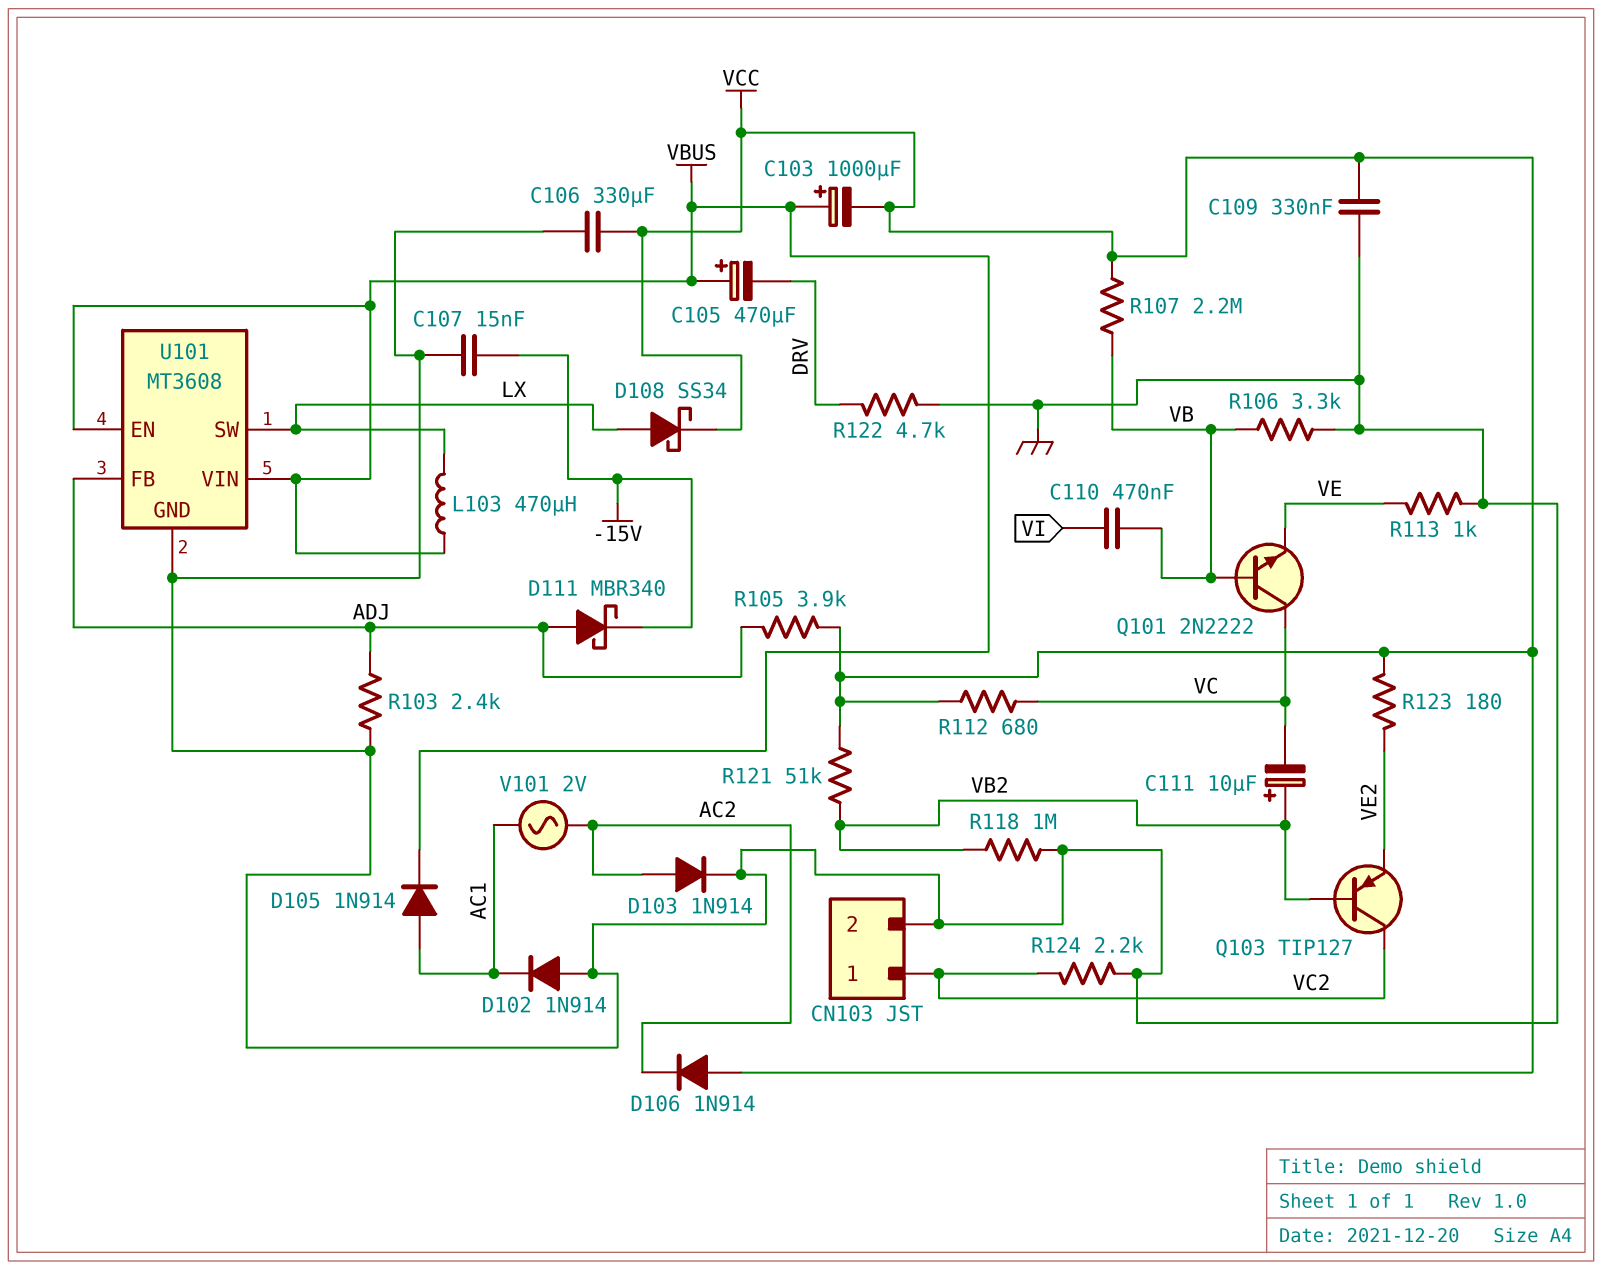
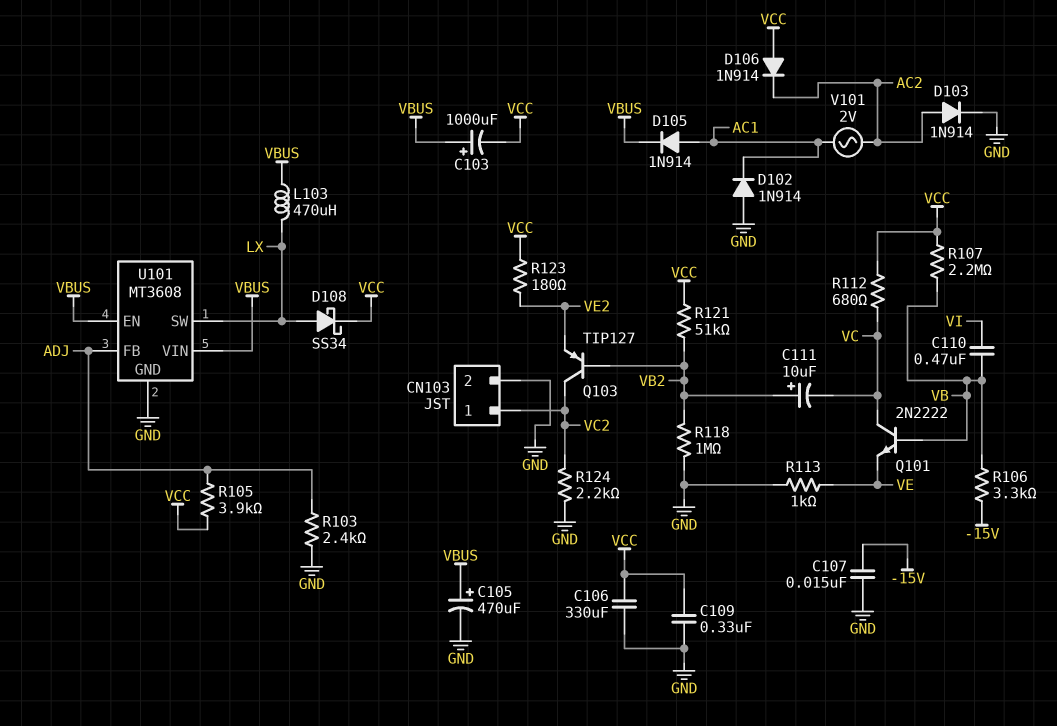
C105: 470uF (plus VBUS, minus DRV) -> 470uF (plus VBUS, minus GND)
D111: schottky MBR340 (A ADJ, K -15V) -> none
R106: 3.3k (GND, VB) -> 3.3k (-15V, VB)
R122: 4.7k (DRV, GND) -> none

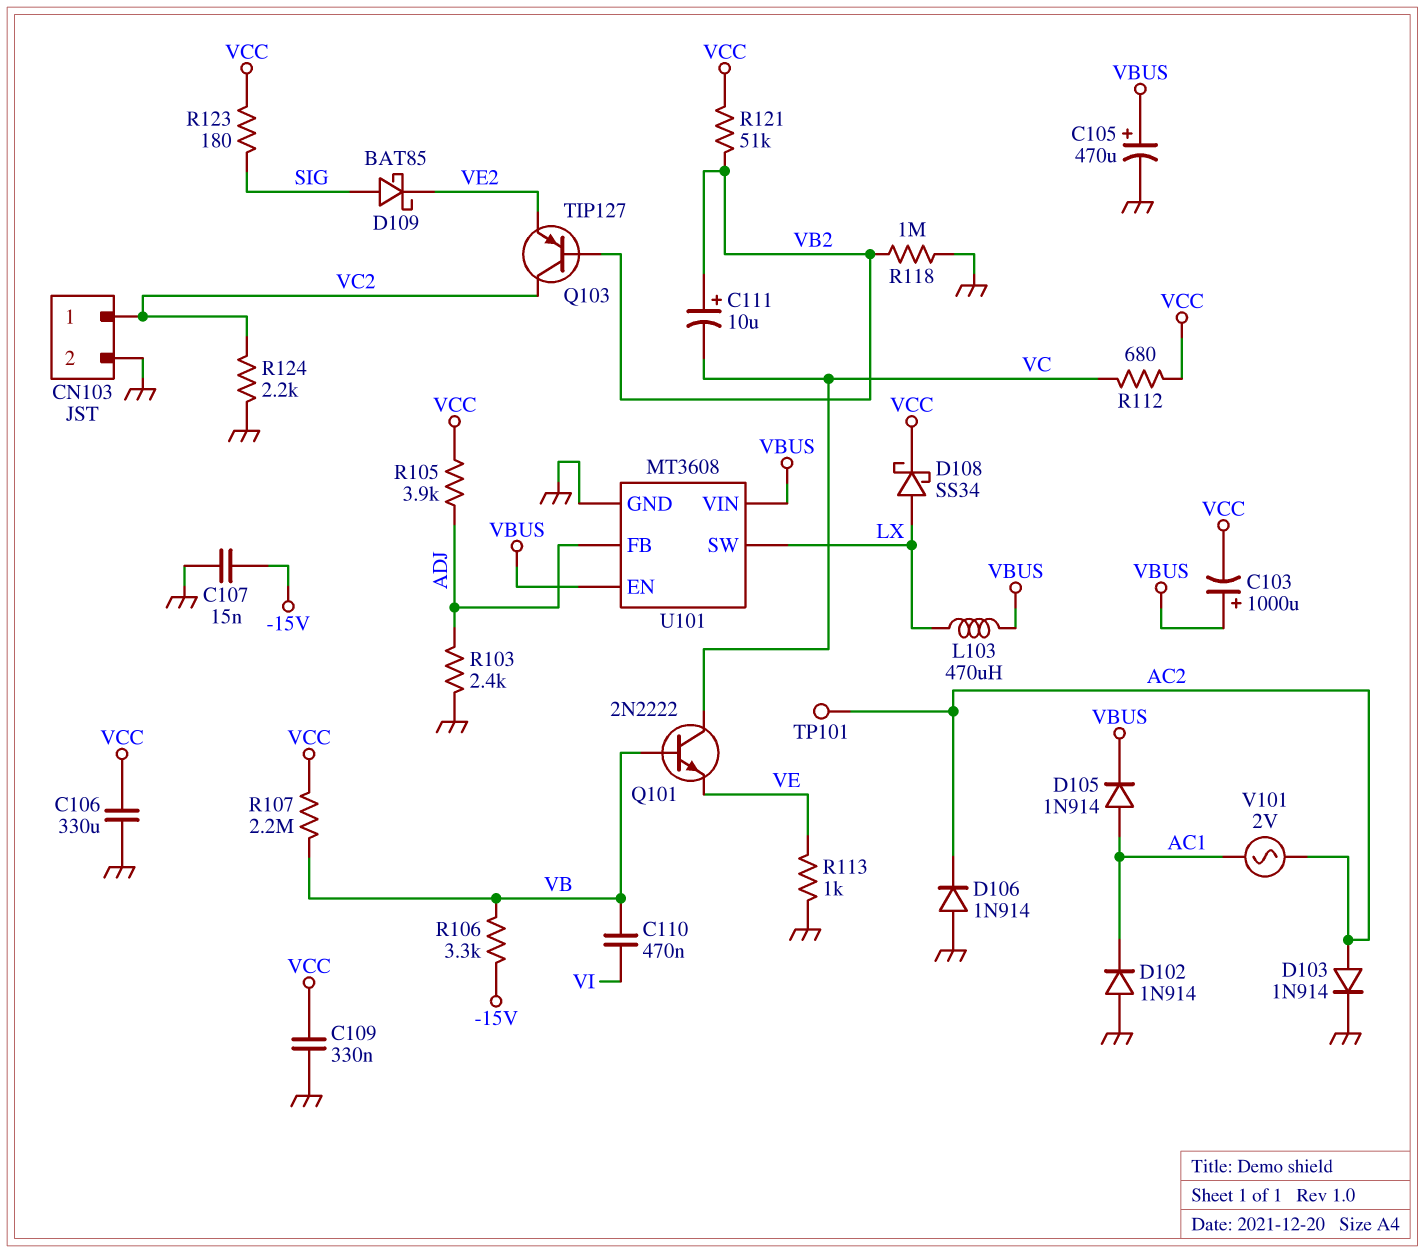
D106: diode 1N914 (A VCC, K AC2) -> diode 1N914 (A GND, K AC2)
D109: none -> schottky BAT85 (A SIG, K VE2)
R123: 180 (VCC, VE2) -> 180 (SIG, VCC)
TP101: none -> test point (AC2)

